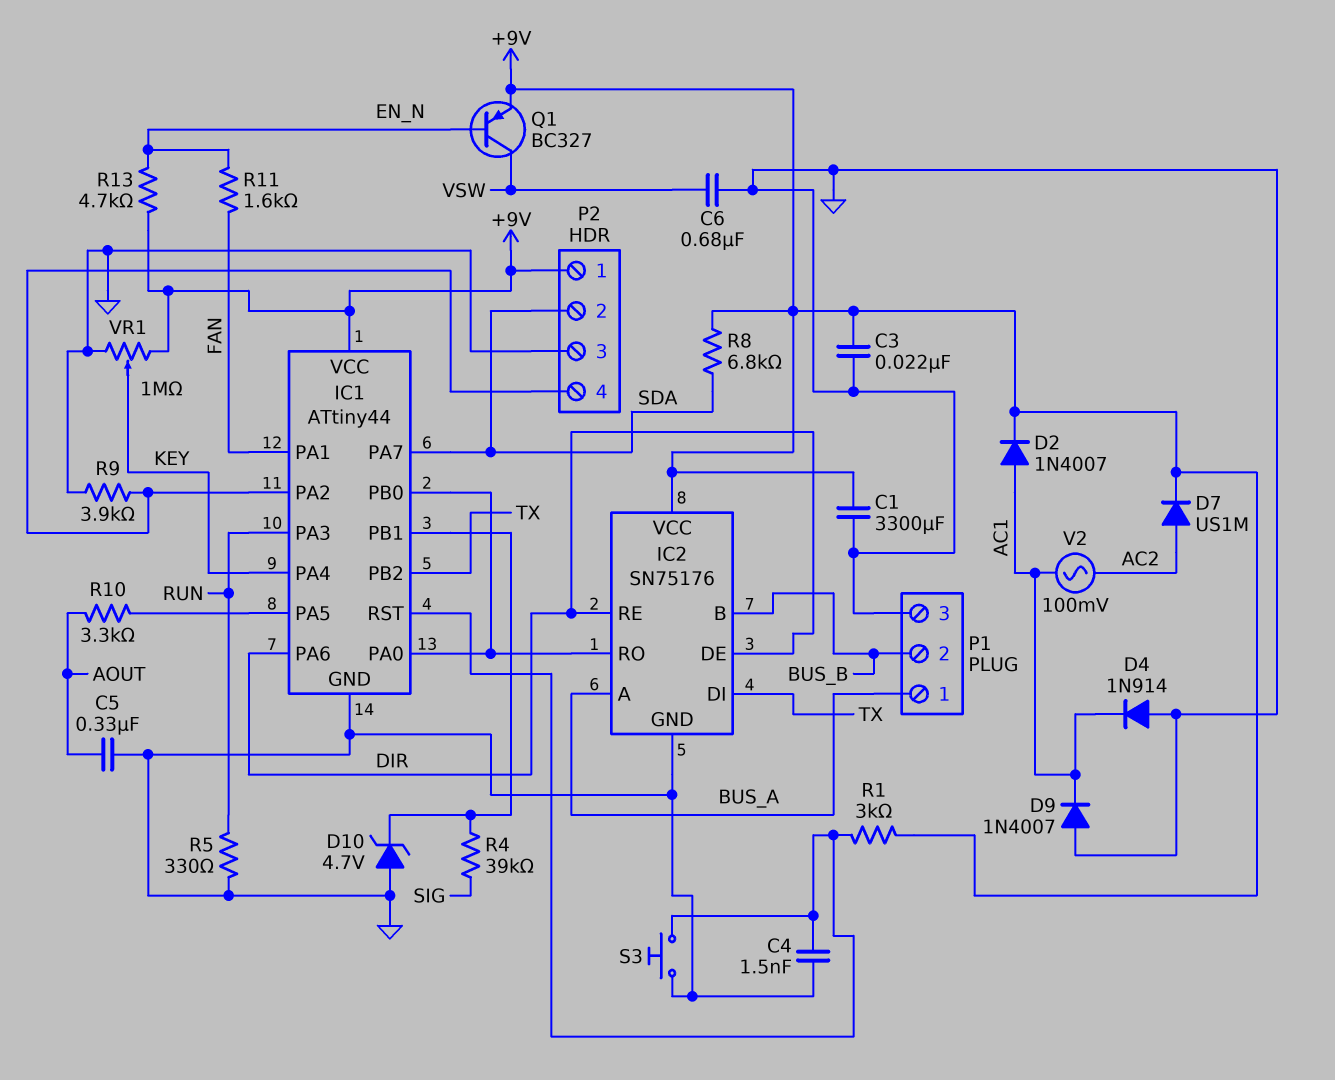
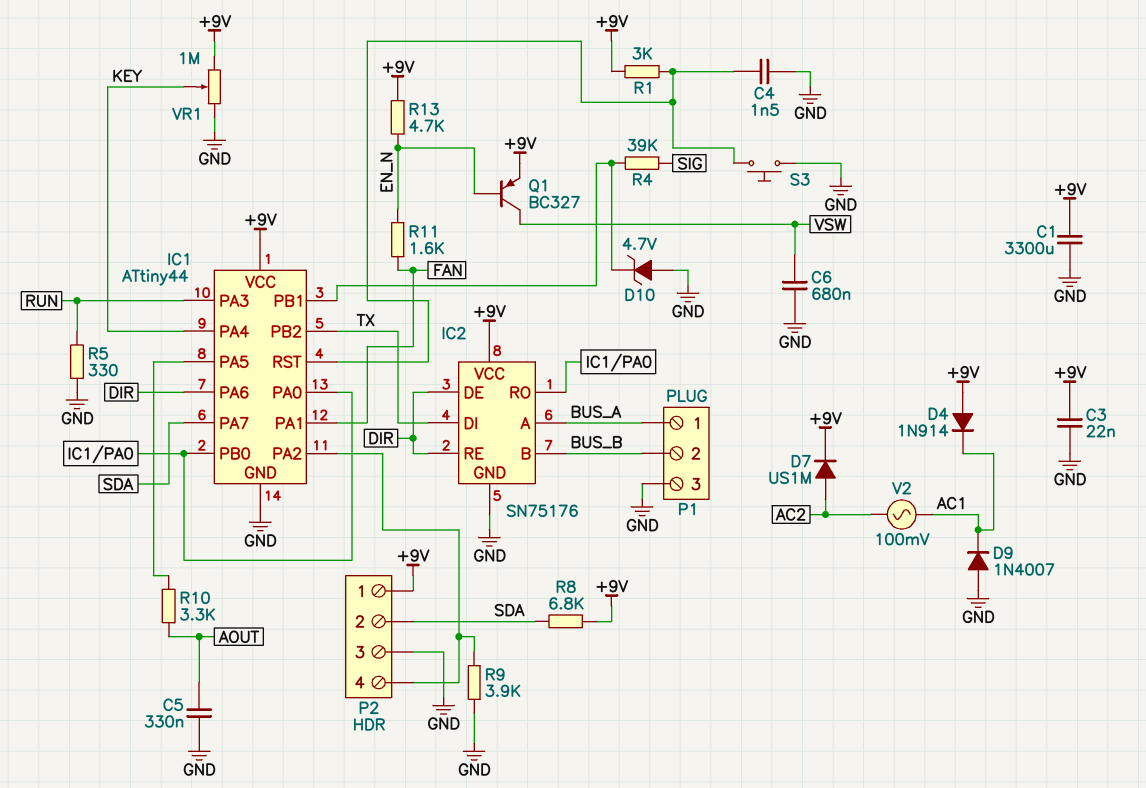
D2: diode 1N4007 (A AC1, K +9V) -> none
D4: diode 1N914 (A GND, K AC1) -> diode 1N914 (A +9V, K AC1)

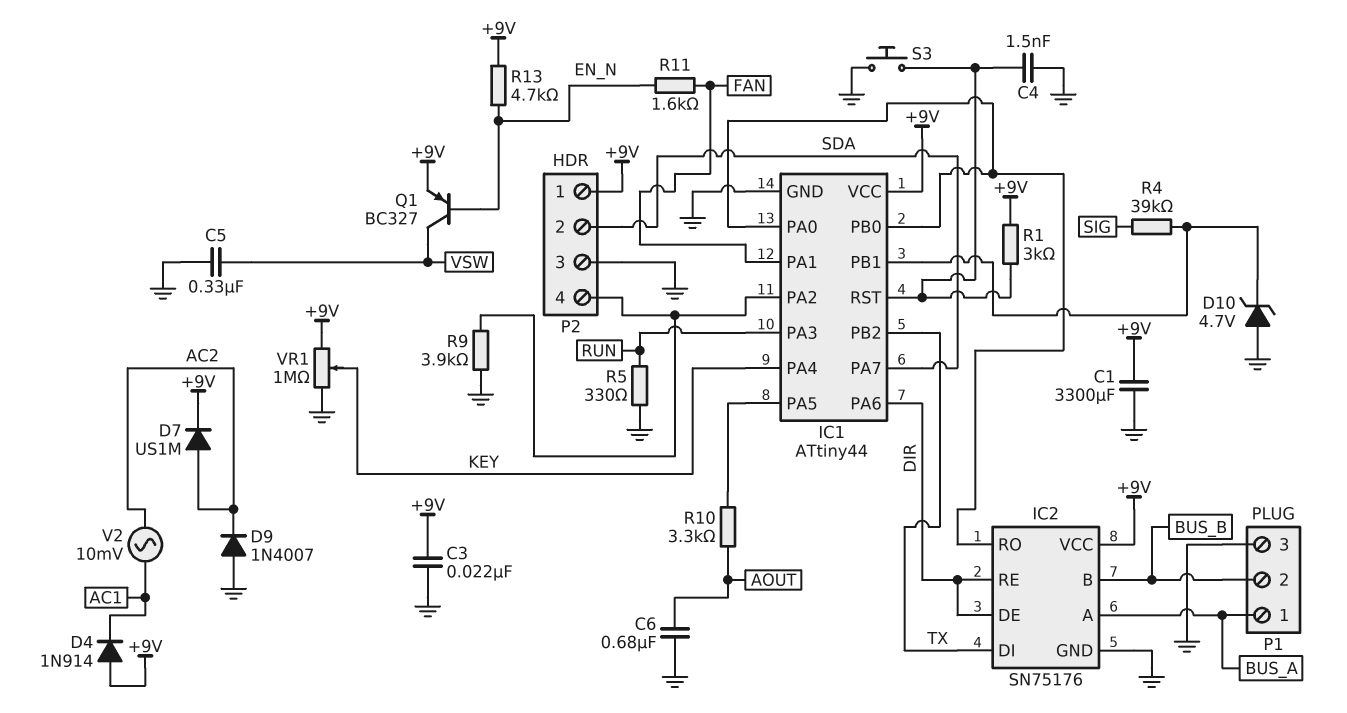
C5: 330nF (AOUT, GND) -> 330nF (GND, VSW)
C6: 680nF (GND, VSW) -> 680nF (AOUT, GND)
D9: diode 1N4007 (A GND, K AC1) -> diode 1N4007 (A GND, K AC2)
R8: 6.8k (+9V, SDA) -> none
V2: AC 100mV (AC1, AC2) -> AC 10mV (AC1, AC2)

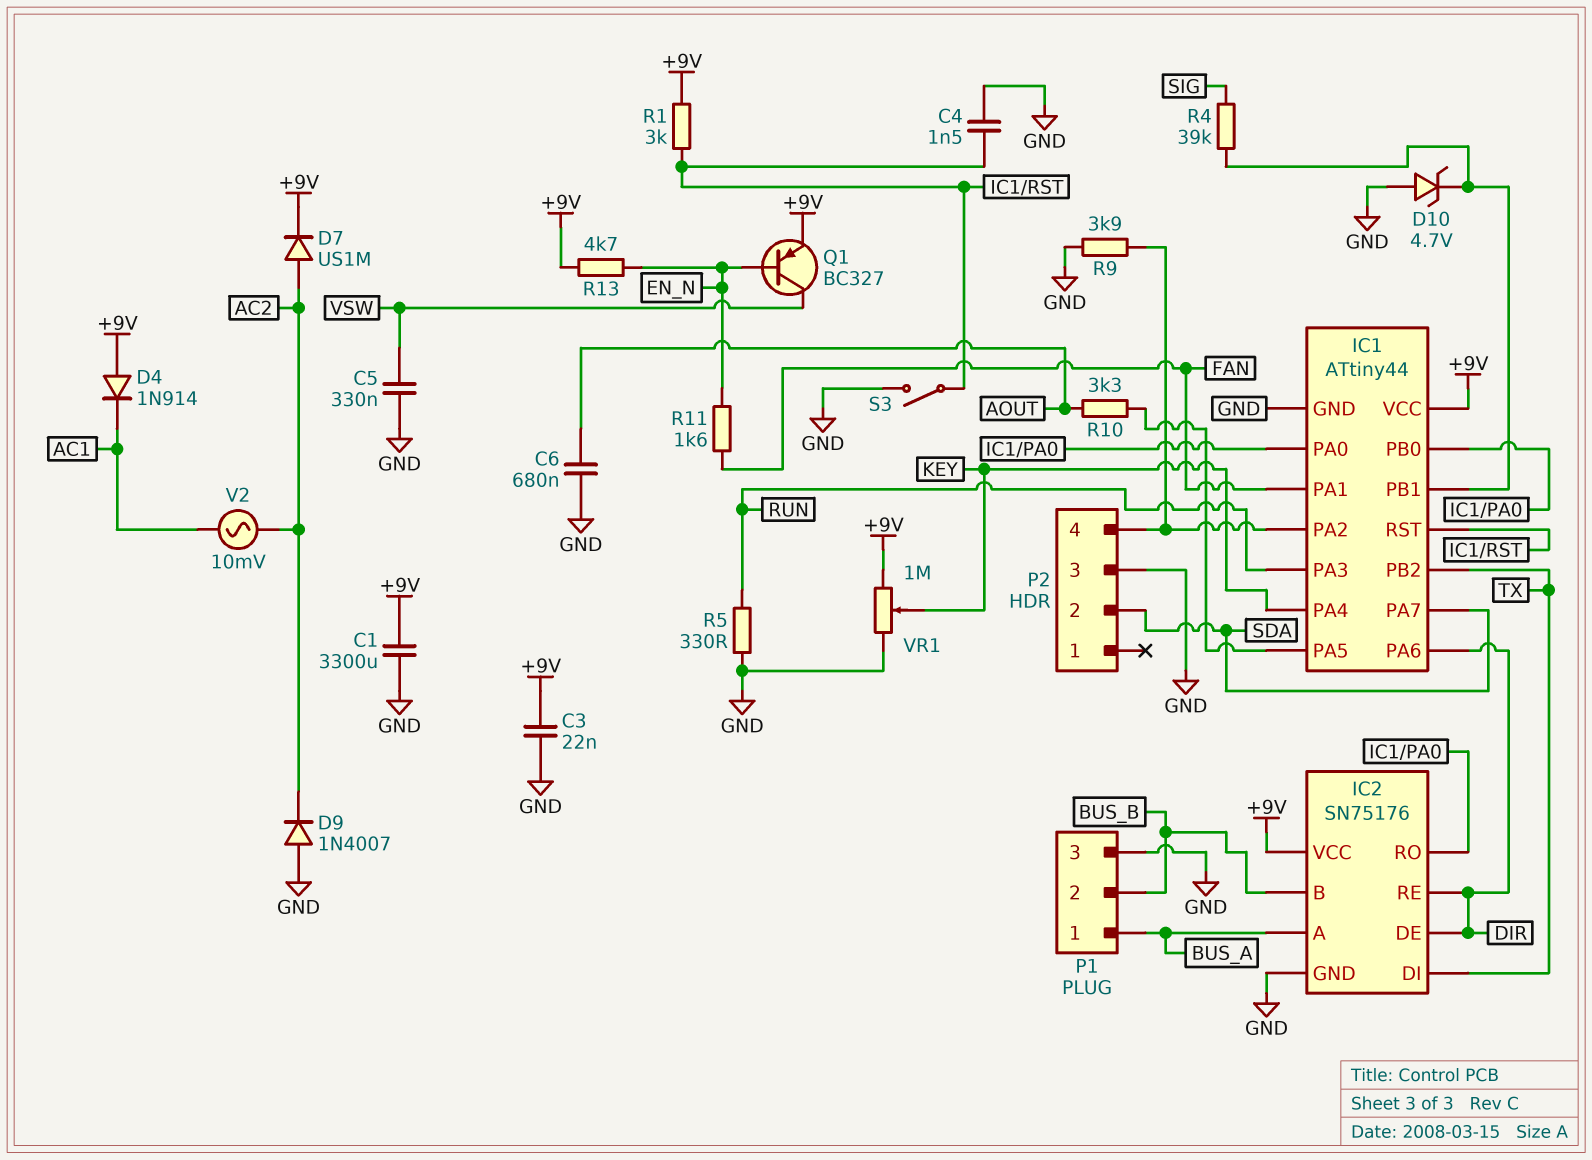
P2 pin 1: +9V -> none
S3: button (GND, IC1/RST) -> switch (GND, IC1/RST)

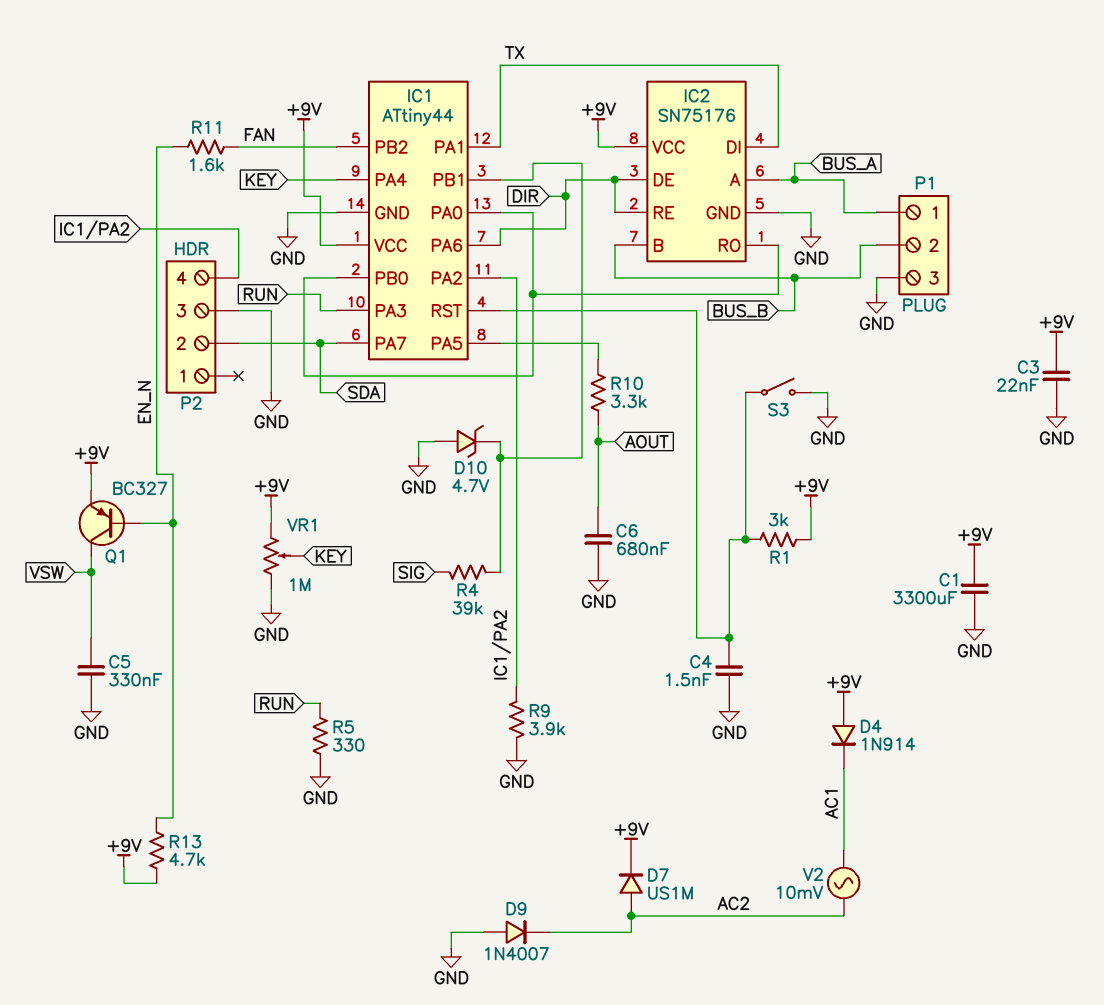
IC1 pin PA1: FAN -> TX
IC1 pin PB2: TX -> FAN

